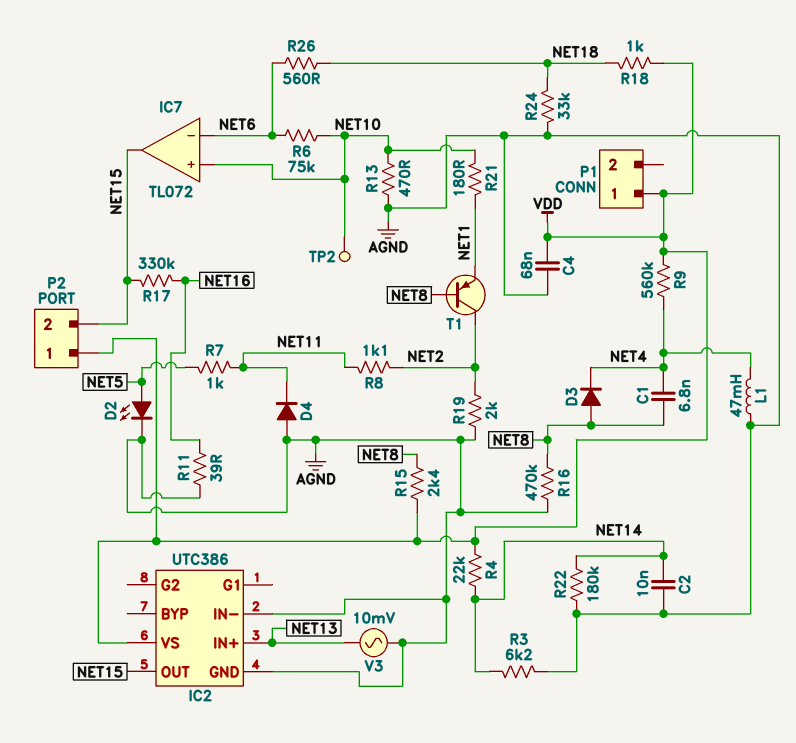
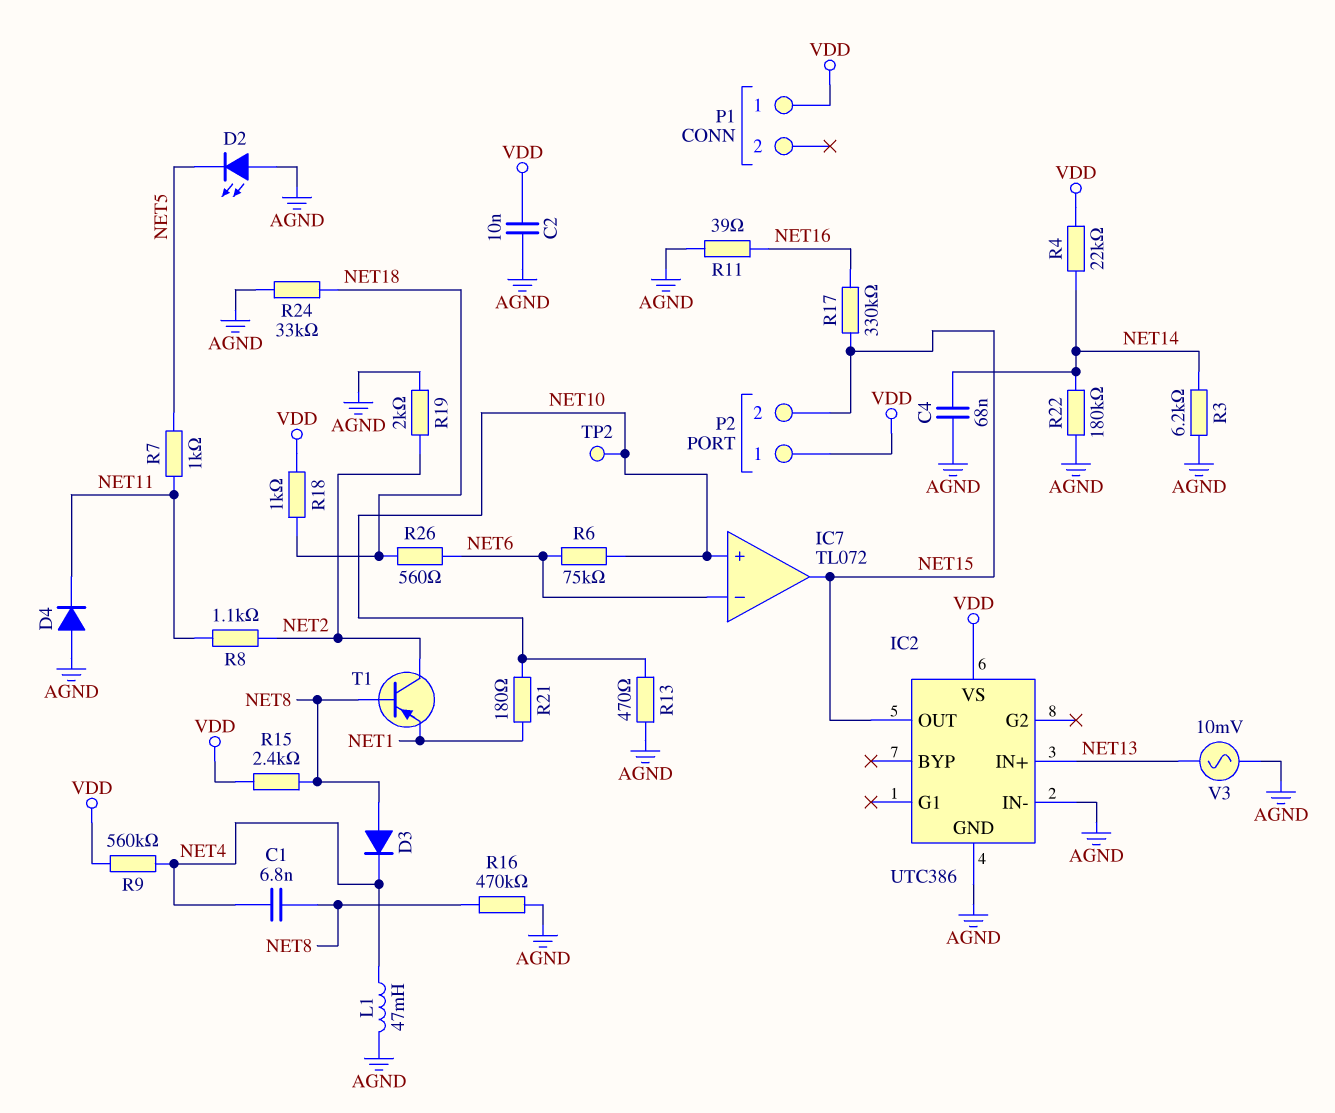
C2: 10nF (AGND, NET14) -> 10nF (AGND, VDD)
C4: 68nF (AGND, VDD) -> 68nF (AGND, NET14)
D2: LED (A NET5, K AGND) -> LED (A AGND, K NET5)

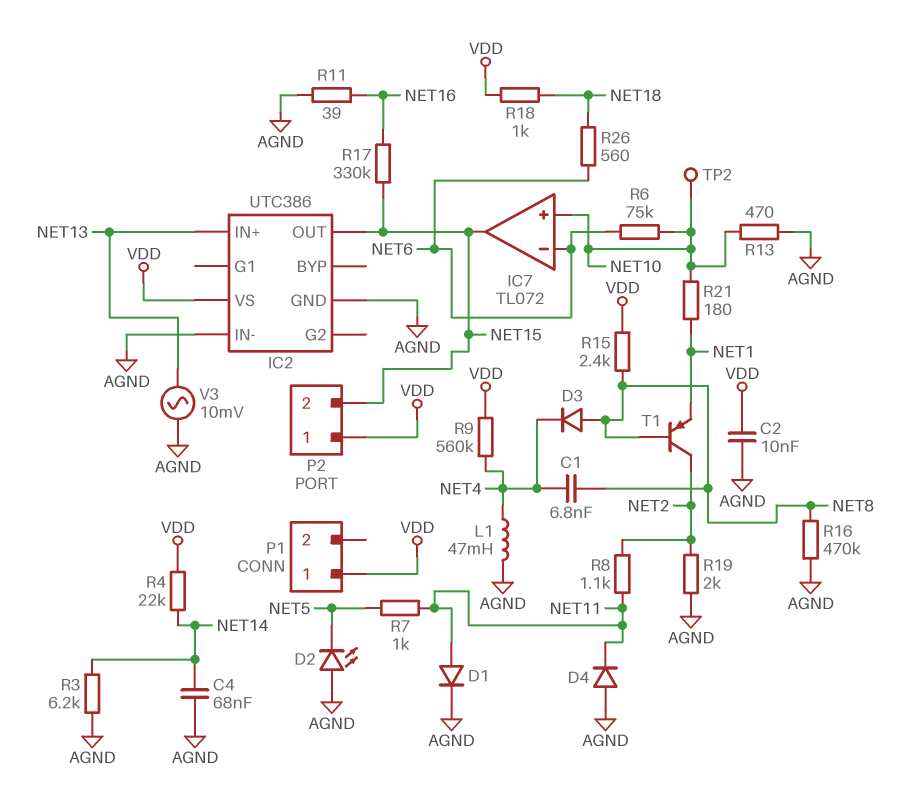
D1: none -> diode (A NET11, K AGND)
R22: 180k (AGND, NET14) -> none
R24: 33k (AGND, NET18) -> none

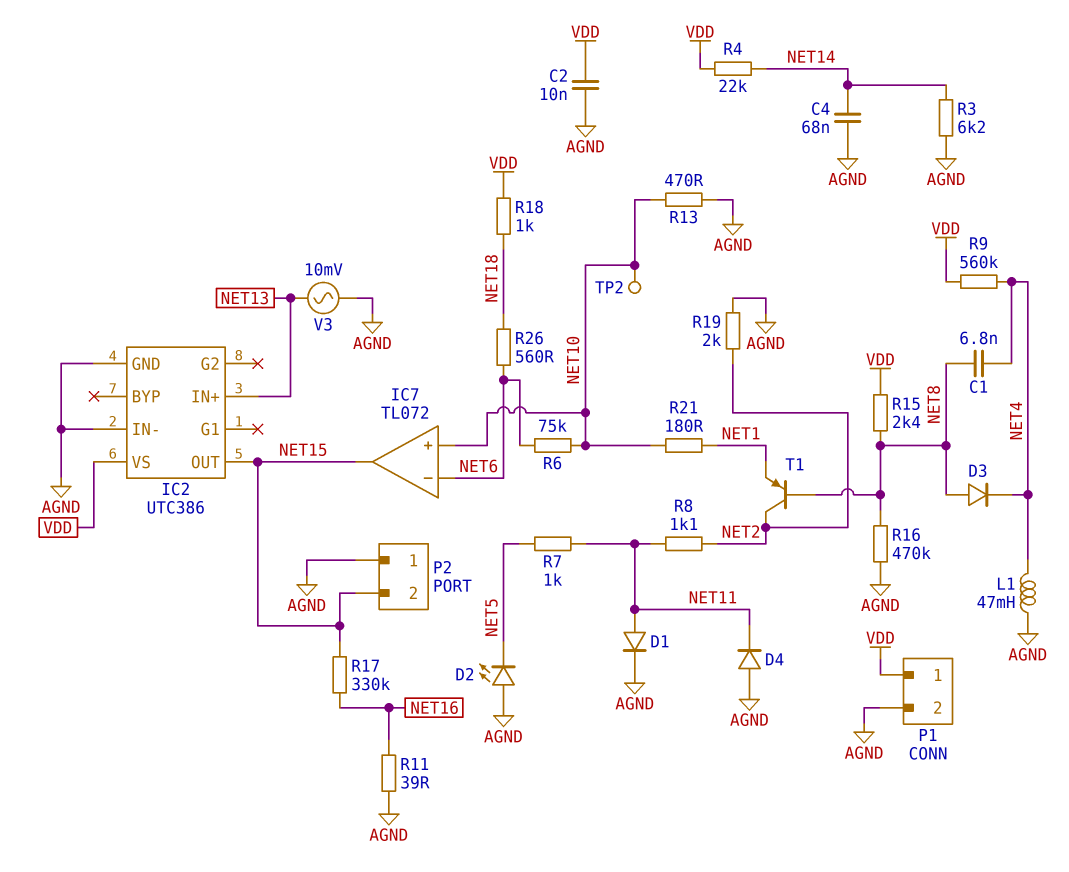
P1 pin 2: none -> AGND
P2 pin 1: VDD -> AGND

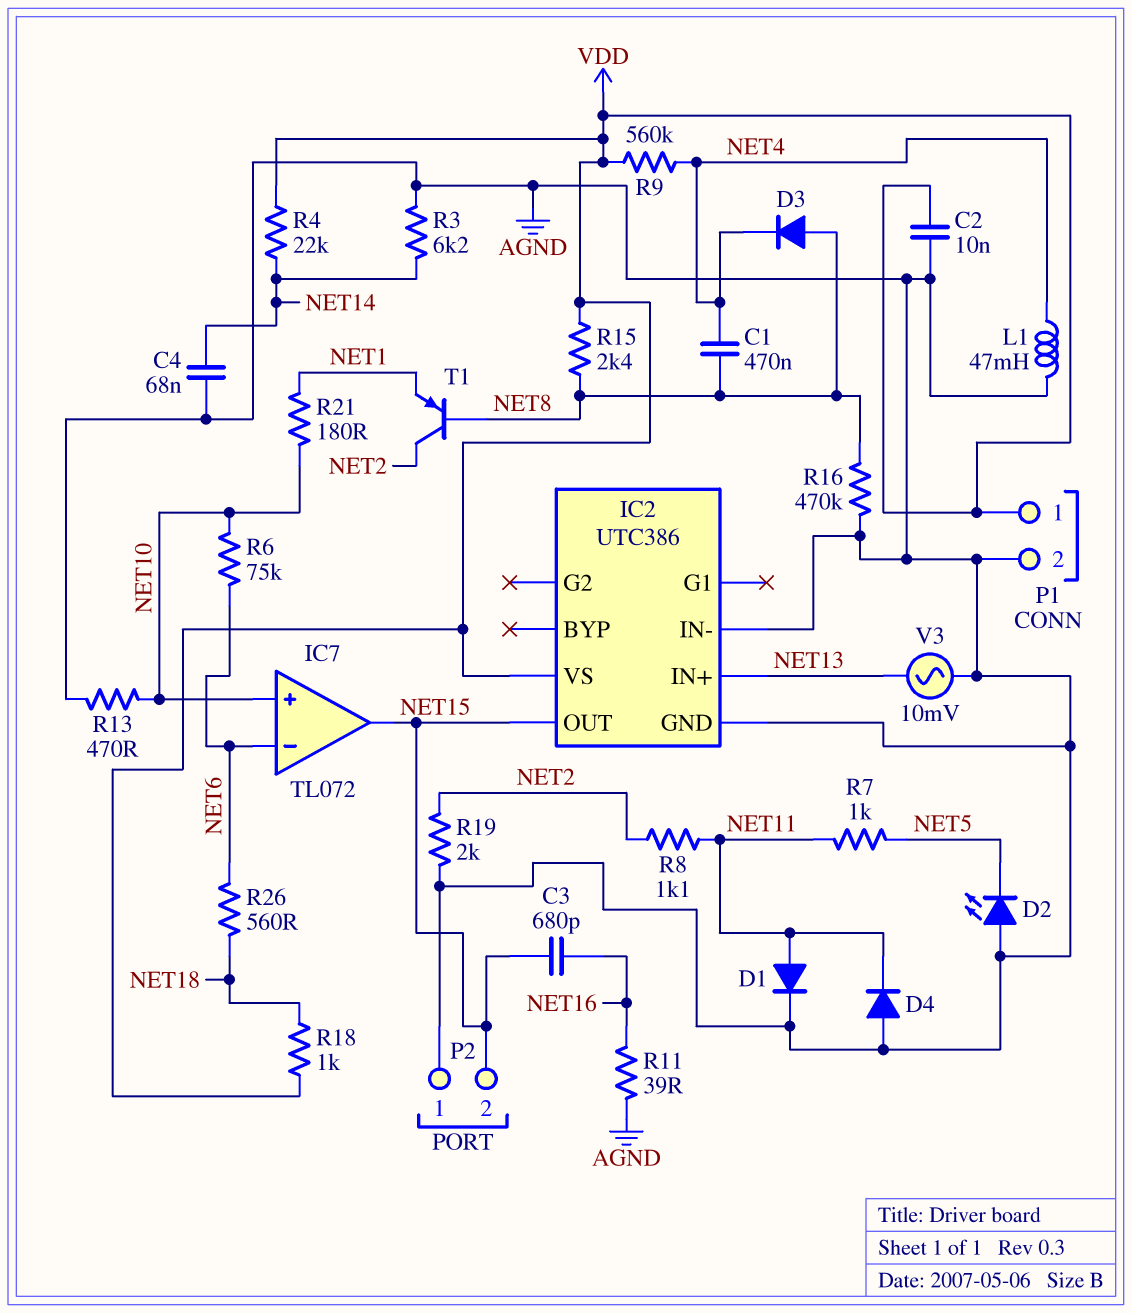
C1: 6.8nF (NET4, NET8) -> 470nF (NET4, NET8)
C3: none -> 680pF (NET15, NET16)
R17: 330k (NET15, NET16) -> none
TP2: test point (NET10) -> none

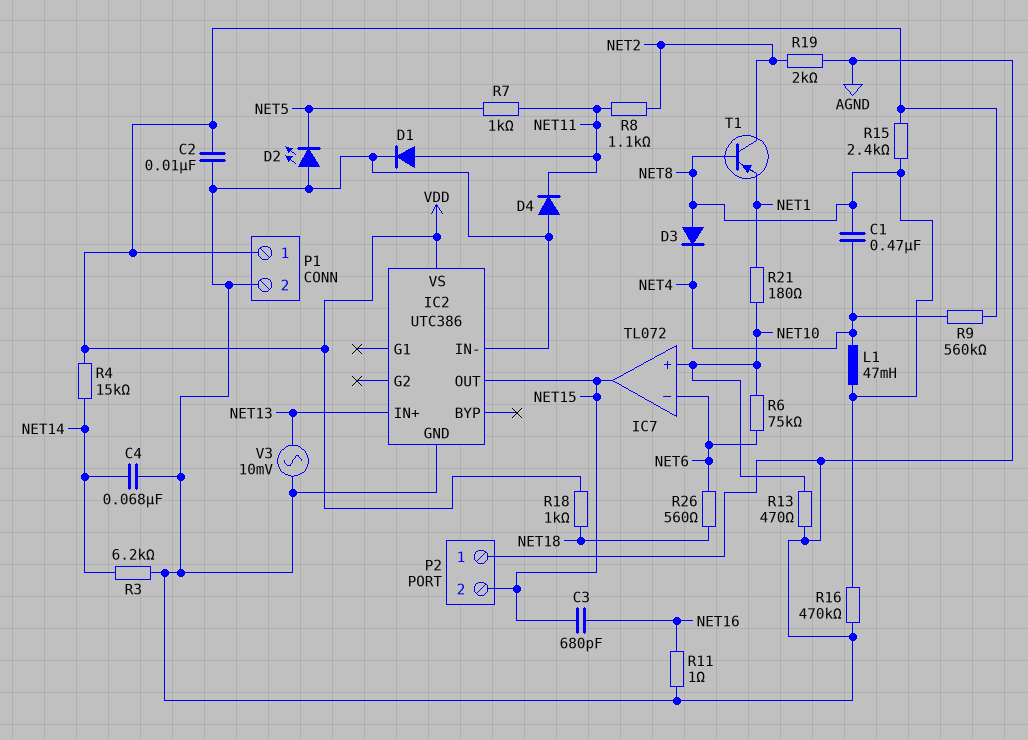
L1: 47mH (AGND, NET4) -> 47mH (NET4, NET8)
R4: 22k (NET14, VDD) -> 15k (NET14, VDD)
R11: 39 (AGND, NET16) -> 1 (AGND, NET16)

